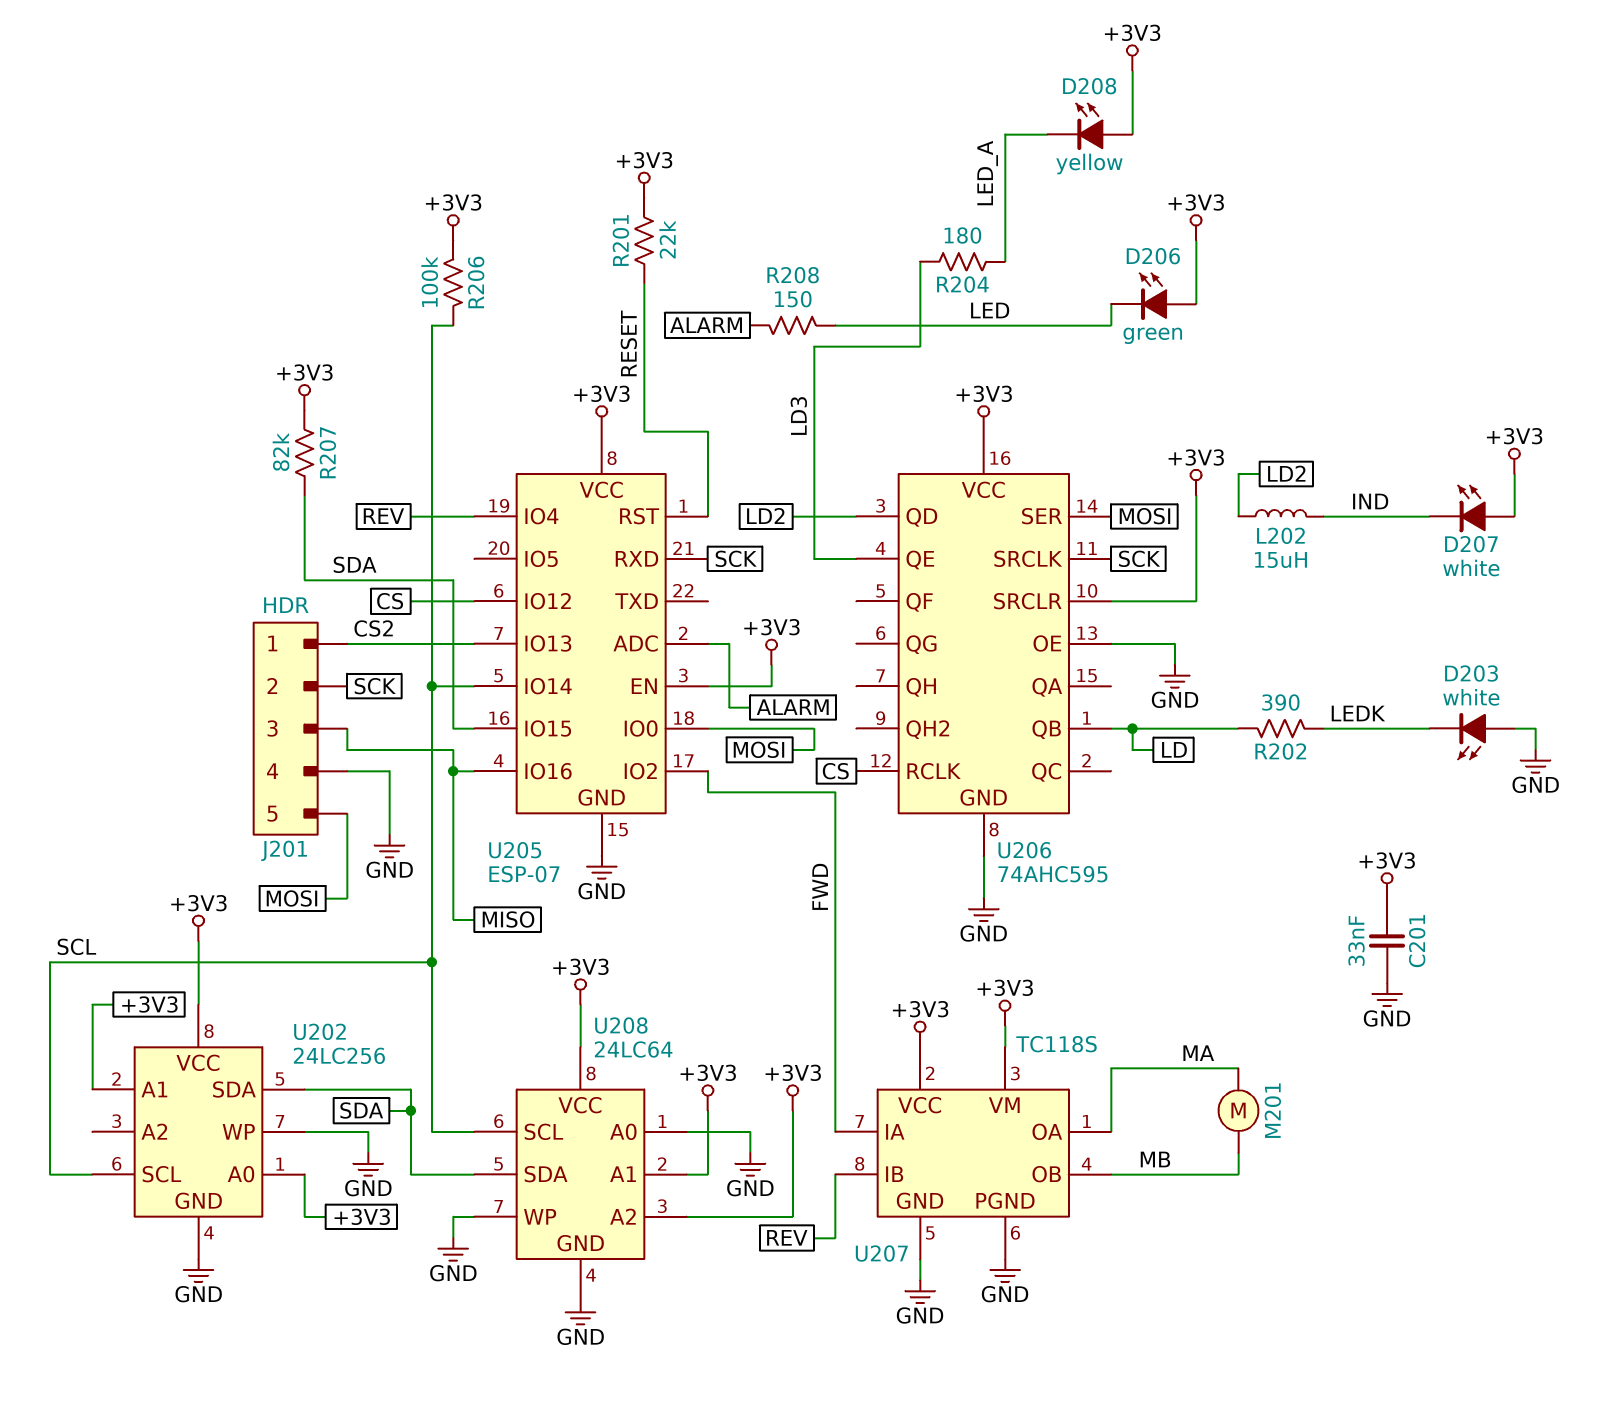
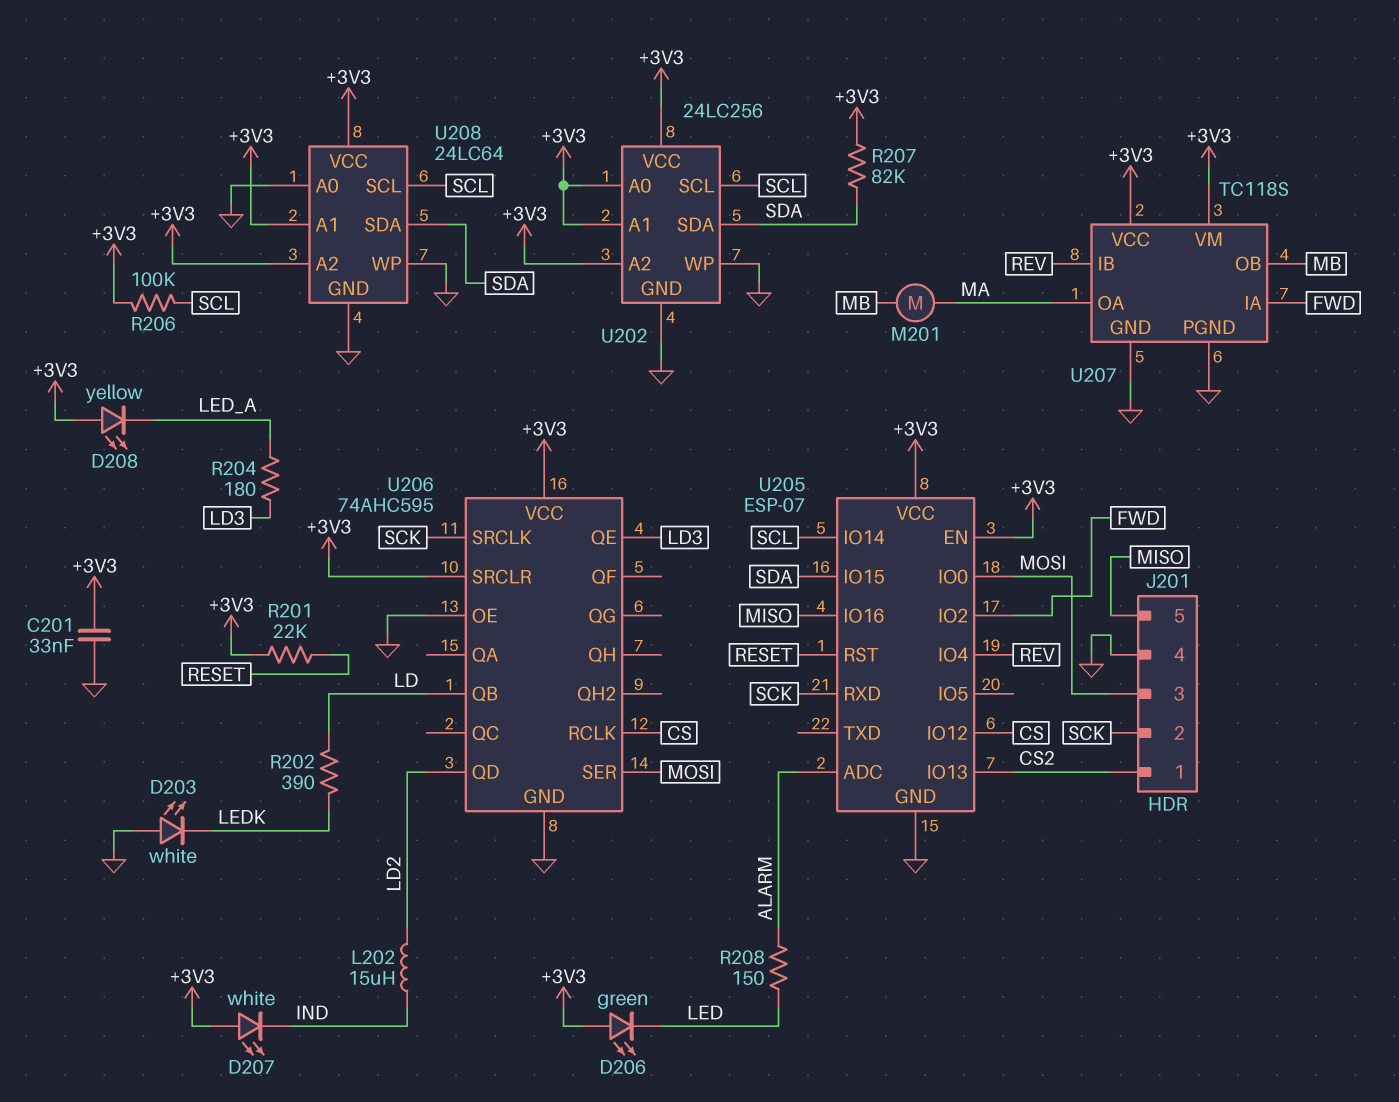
J201 pin 3: MISO -> MOSI
J201 pin 5: MOSI -> MISO
U202 pin A2: none -> +3V3

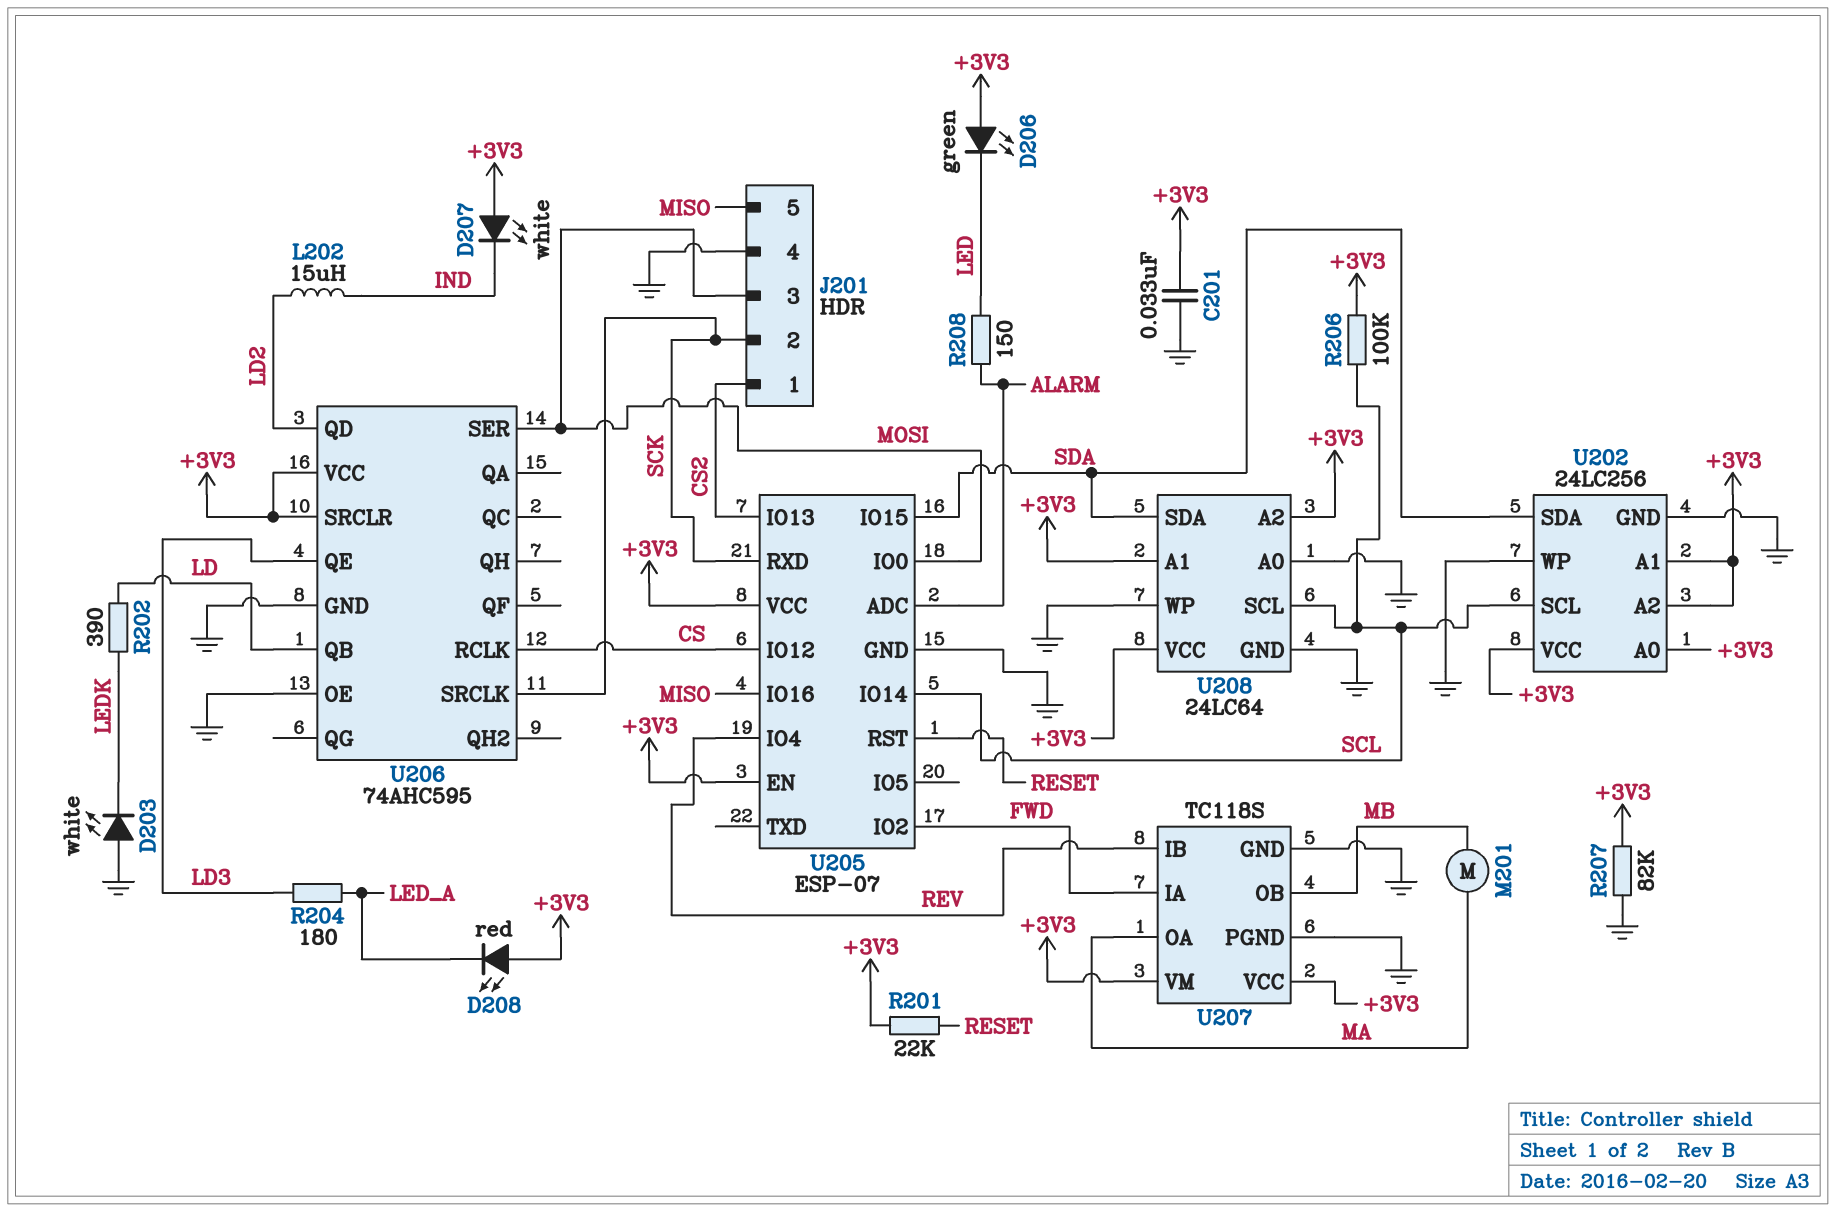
D208: LED yellow (A +3V3, K LED_A) -> LED red (A +3V3, K LED_A)
R207: 82k (+3V3, SDA) -> 82k (+3V3, GND)

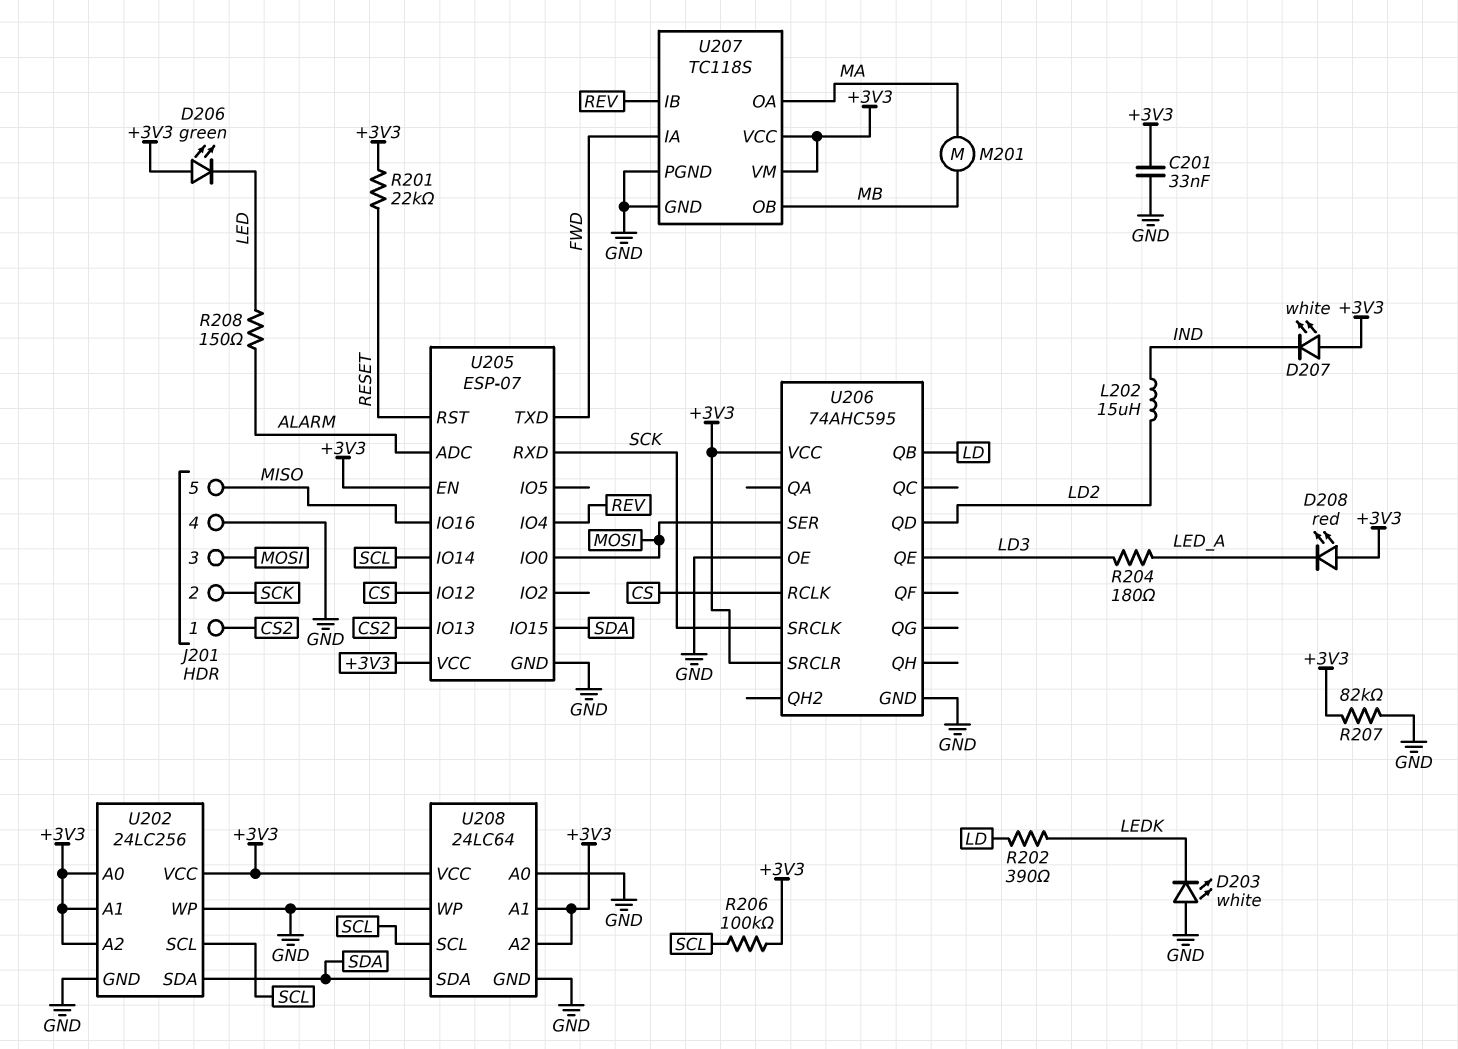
U205 pin IO2: FWD -> none
U205 pin TXD: none -> FWD

